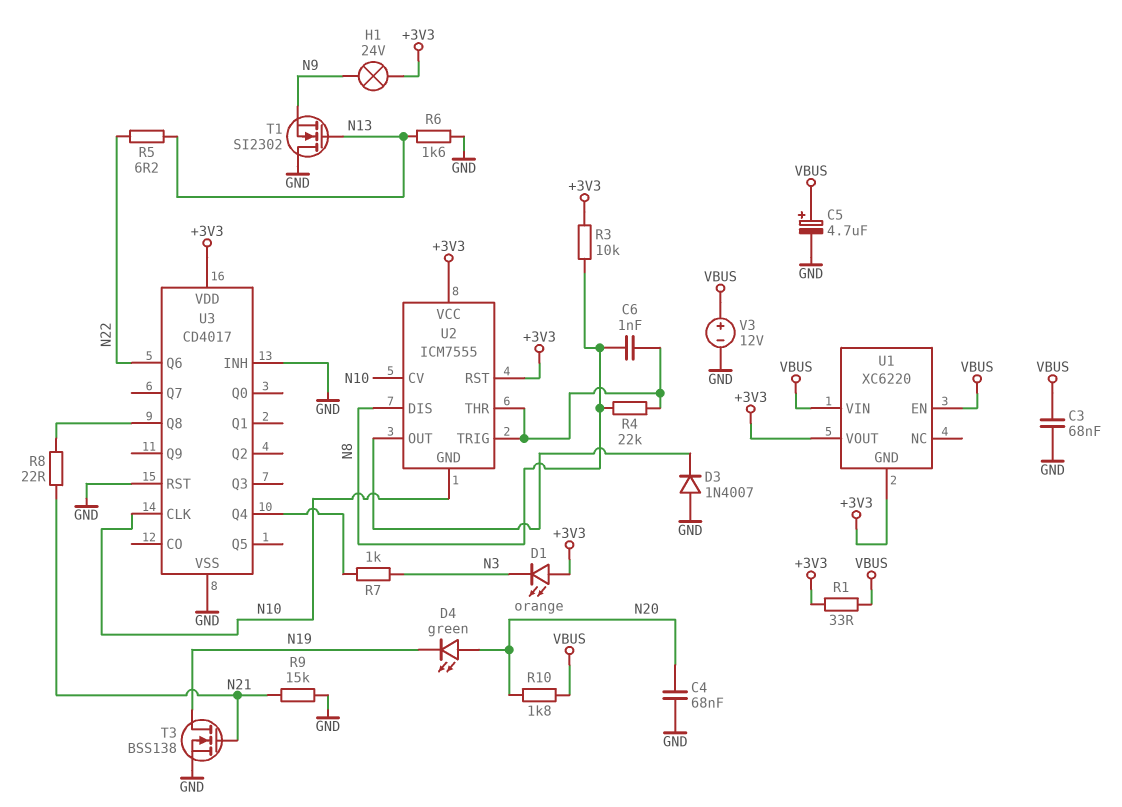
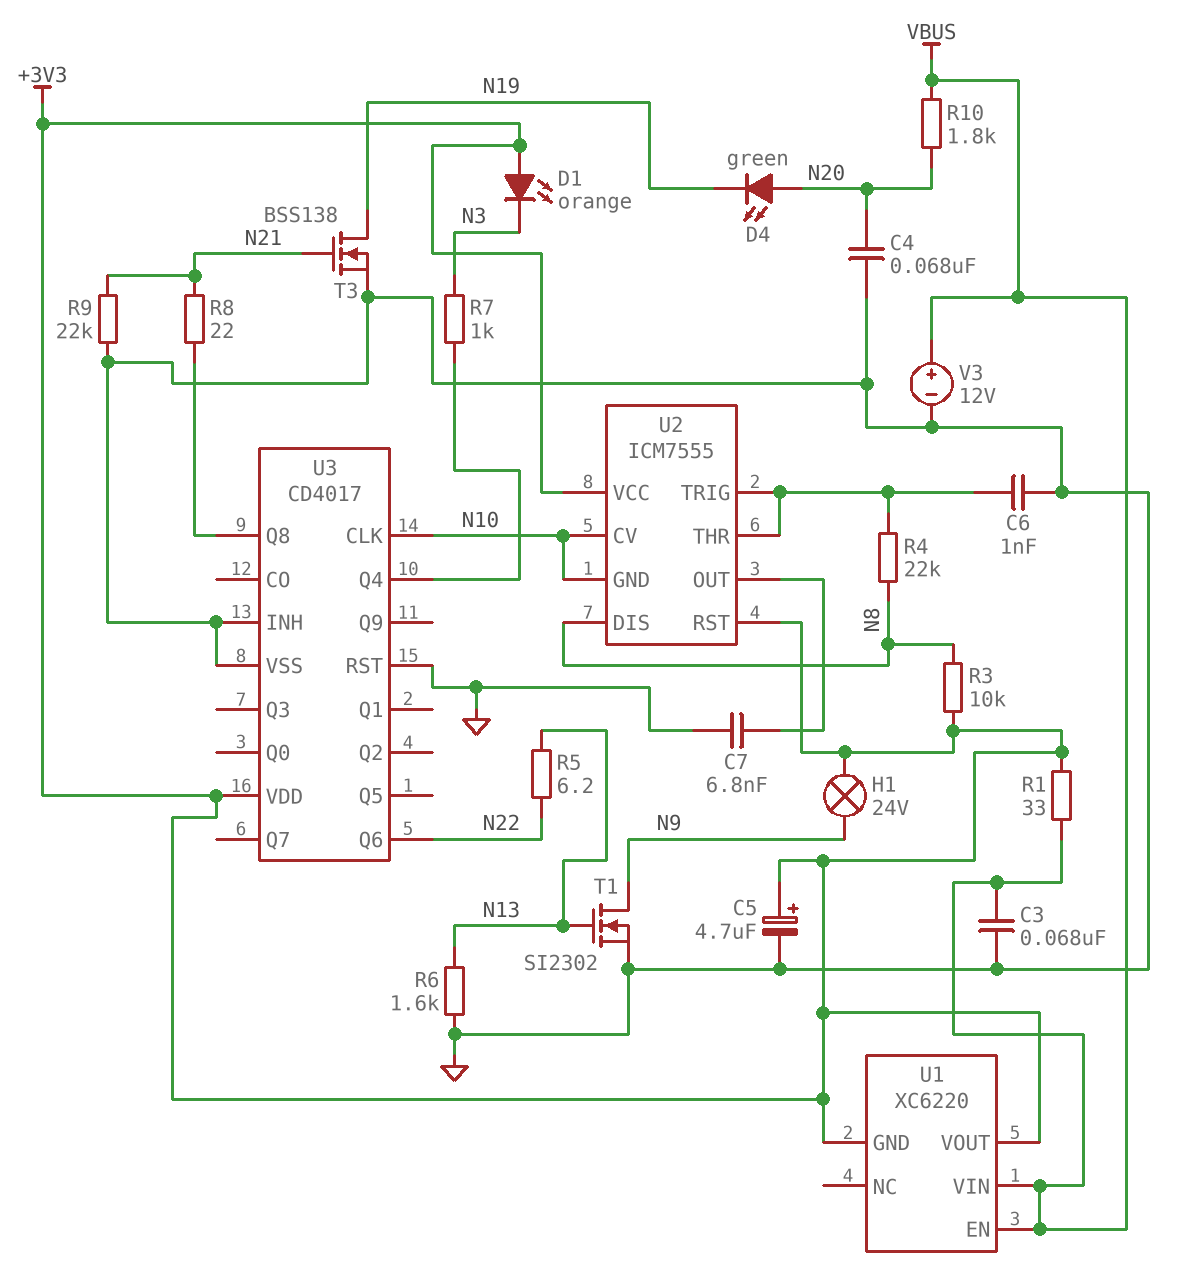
C5: 4.7uF (plus VBUS, minus GND) -> 4.7uF (plus +3V3, minus GND)
C6: 1nF (N8, U2/THR) -> 1nF (GND, U2/THR)
C7: none -> 6.8nF (GND, U2/OUT)
D3: diode 1N4007 (A GND, K U2/OUT) -> none
R9: 15k (GND, N21) -> 22k (GND, N21)
T1: NMOS SI2302 (G N13, D GND, S N9) -> NMOS SI2302 (G N13, D N9, S GND)

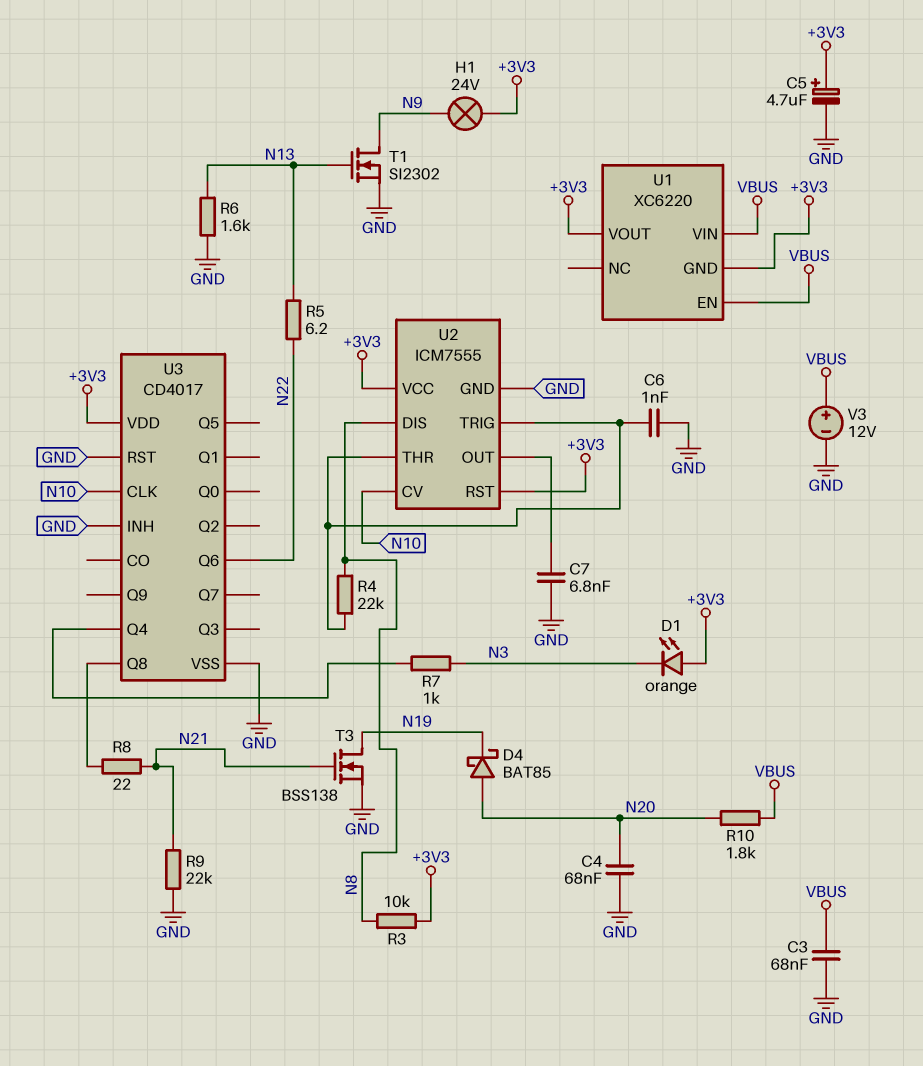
D4: LED green (A N20, K N19) -> schottky BAT85 (A N20, K N19)
R1: 33 (+3V3, VBUS) -> none
U2 pin GND: N10 -> GND

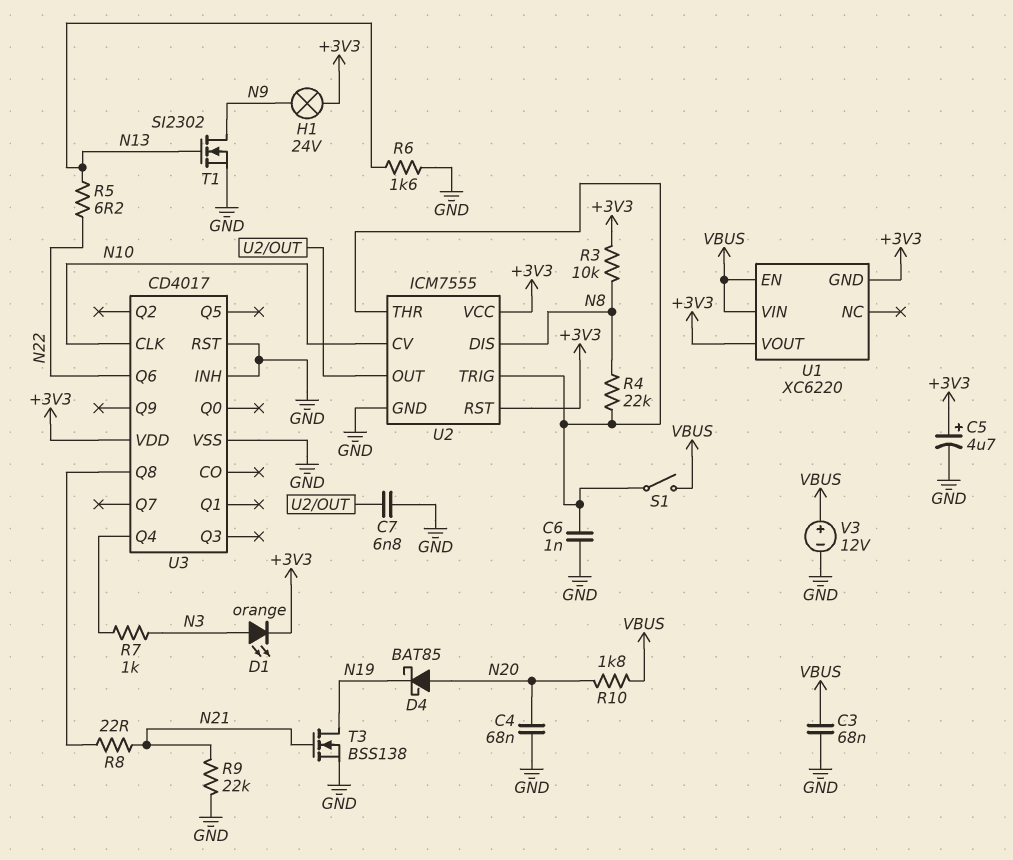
D1: LED orange (A +3V3, K N3) -> LED orange (A N3, K +3V3)
S1: none -> switch (U2/THR, VBUS)

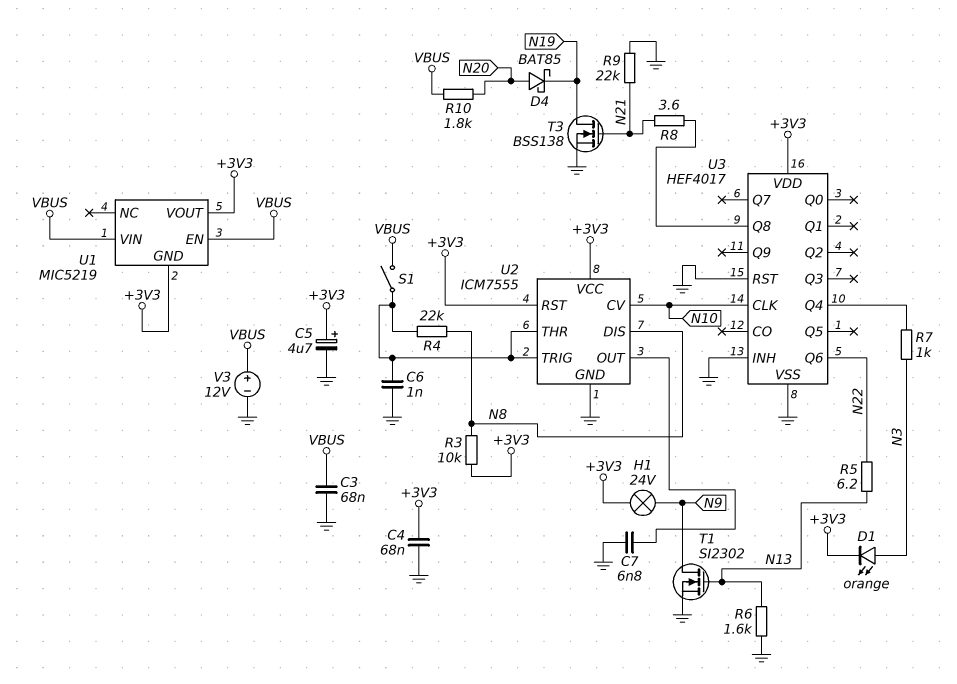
C4: 68nF (GND, N20) -> 68nF (+3V3, GND)
R8: 22 (N21, U3/Q8) -> 3.6 (N21, U3/Q8)
U1: XC6220 -> MIC5219
U3: CD4017 -> HEF4017

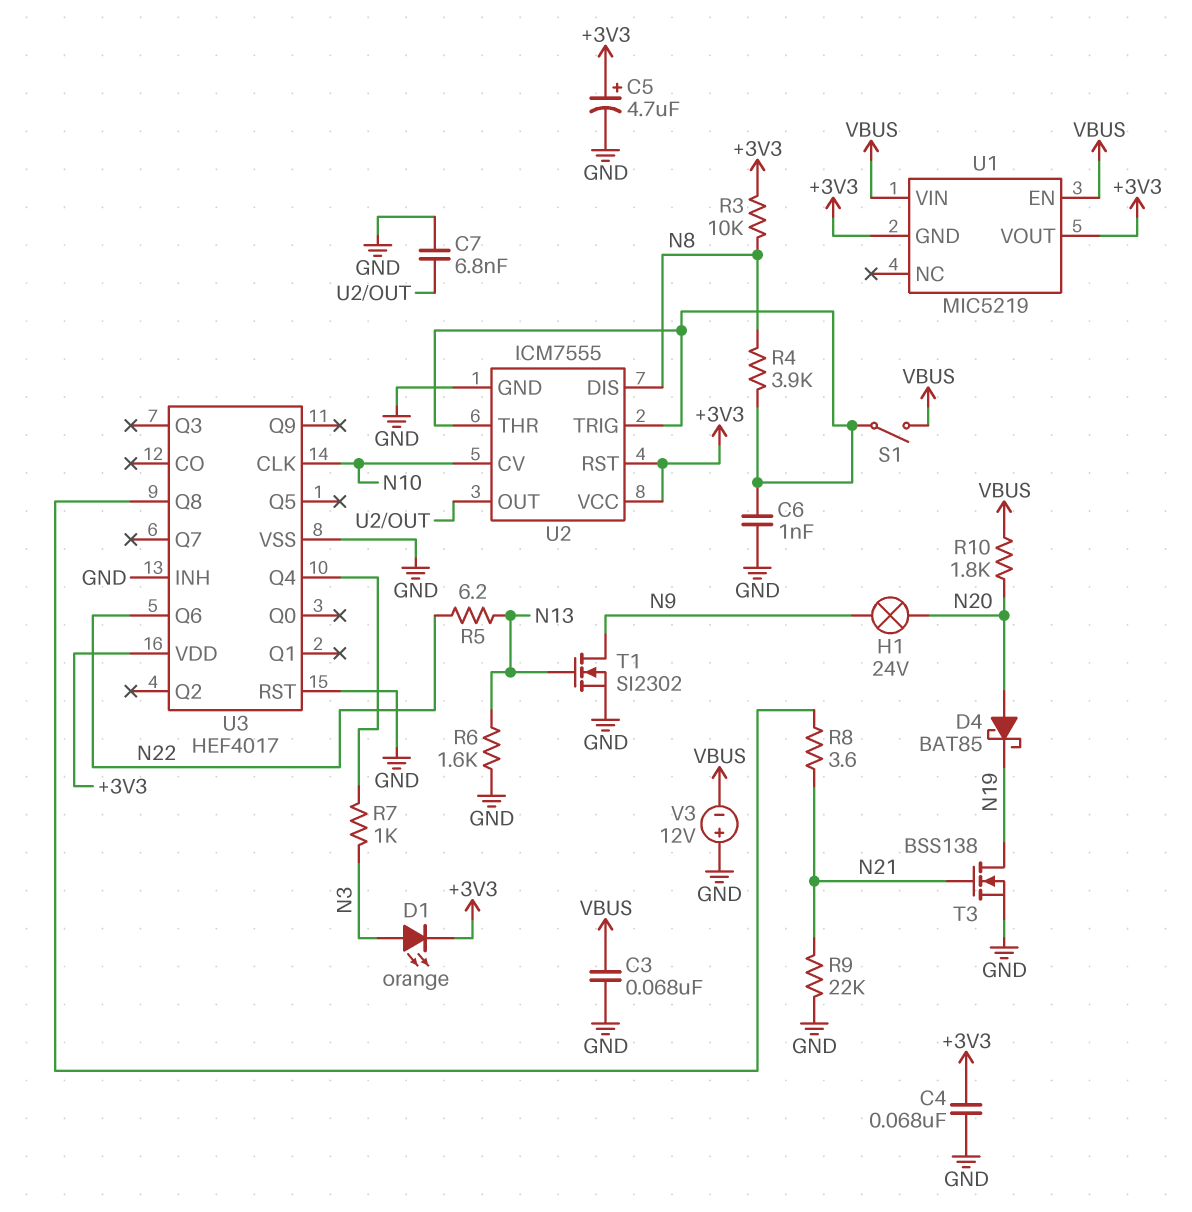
H1: lamp 24V (+3V3, N9) -> lamp 24V (N9, N20)
R4: 22k (N8, U2/THR) -> 3.9k (N8, U2/THR)
V3: 12V (plus VBUS, minus GND) -> 12V (plus GND, minus VBUS)

